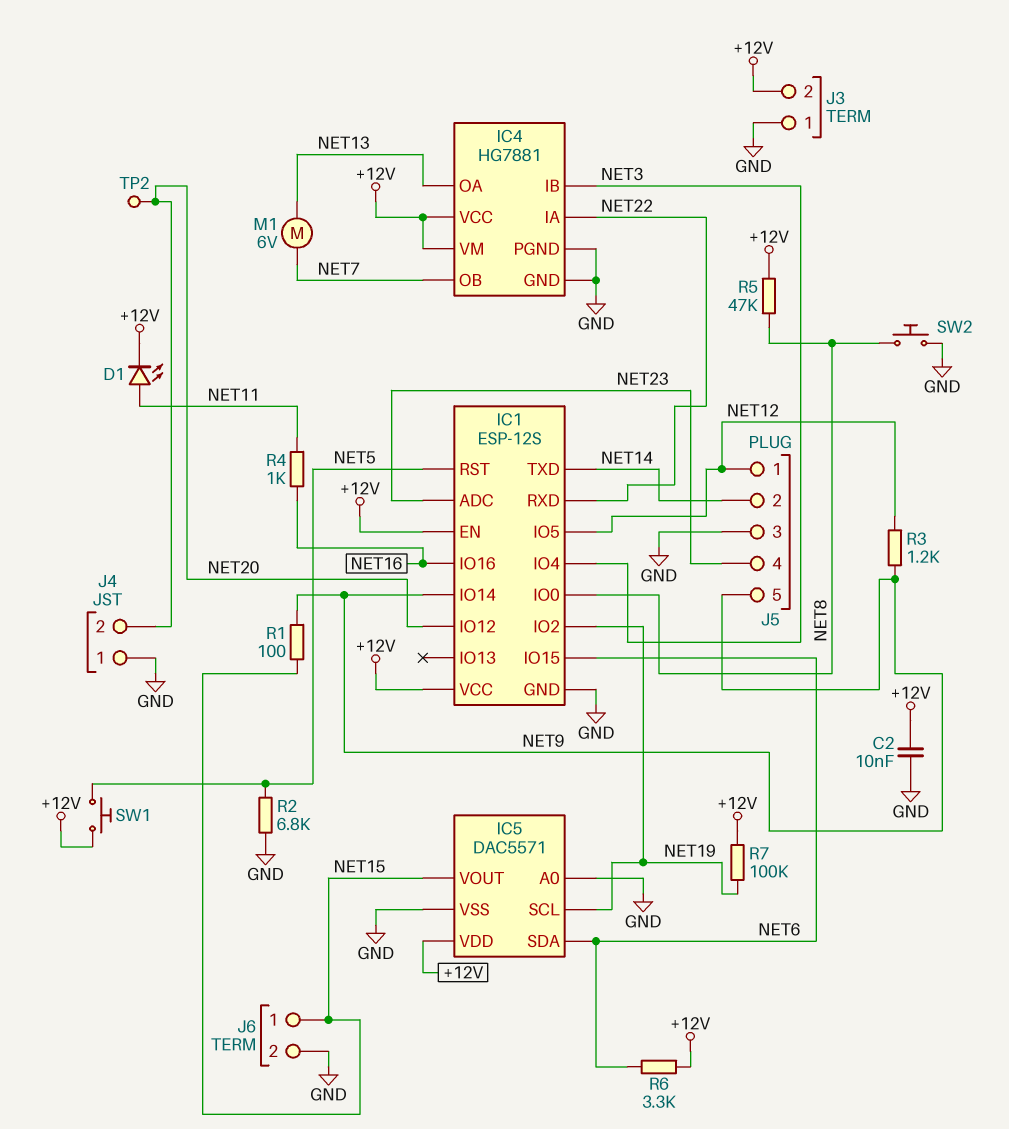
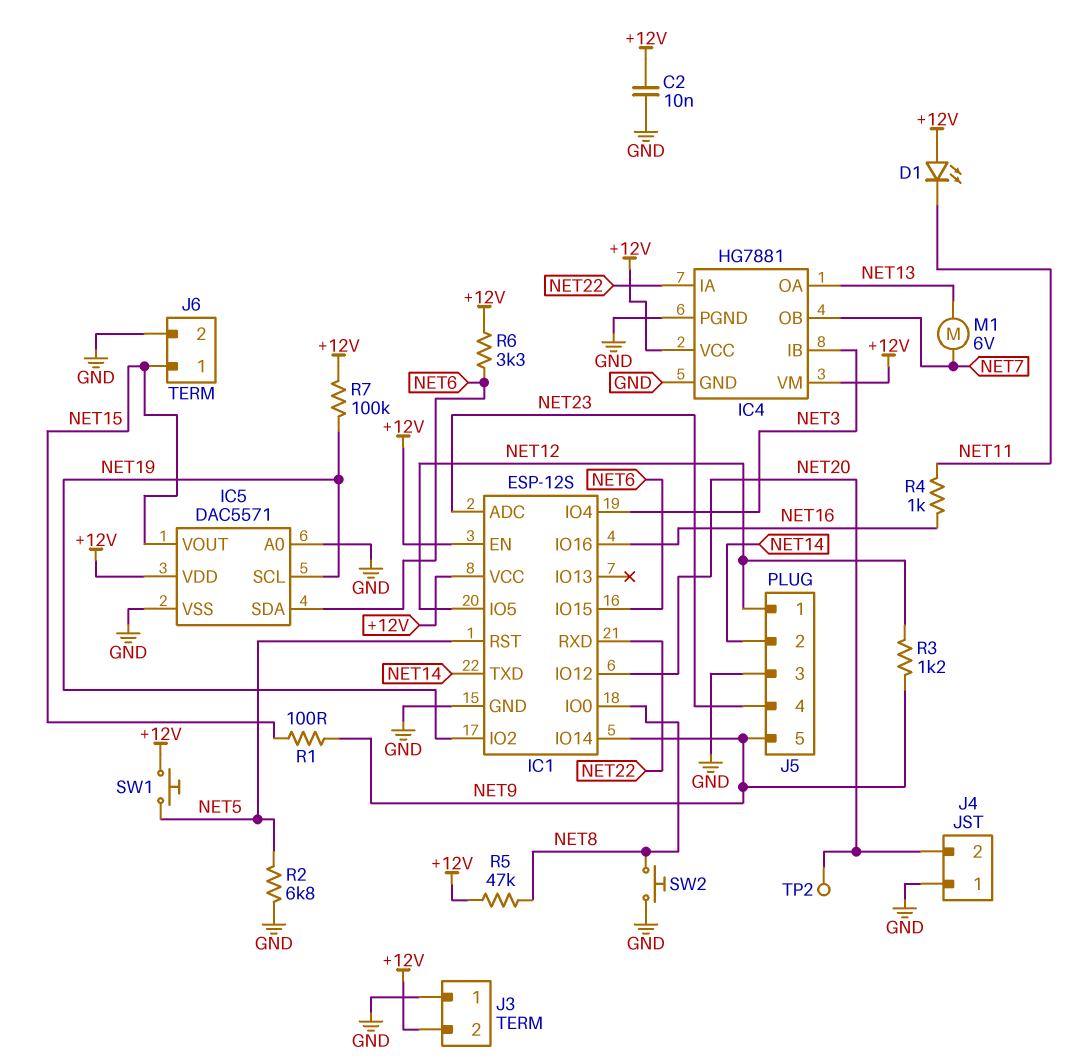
D1: LED (A NET11, K +12V) -> LED (A +12V, K NET11)

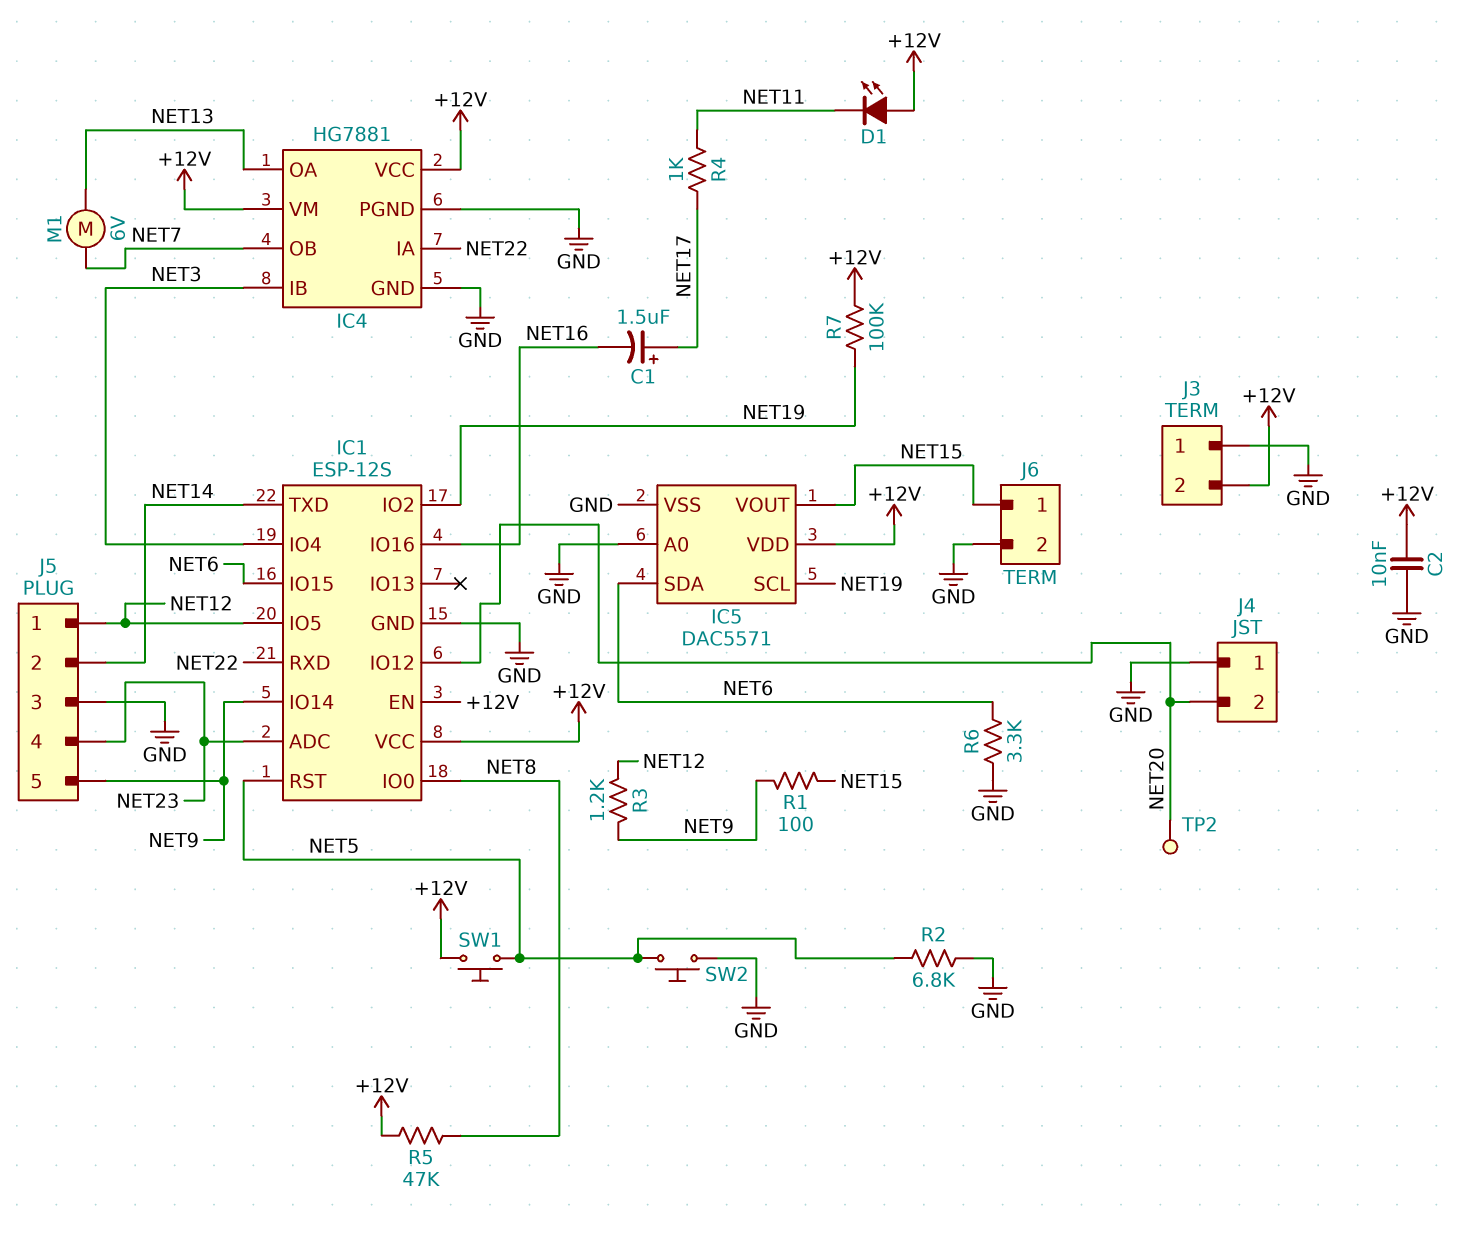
C1: none -> 1.5uF (plus NET17, minus NET16)
R4: 1k (NET11, NET16) -> 1k (NET11, NET17)
R6: 3.3k (+12V, NET6) -> 3.3k (GND, NET6)
SW2: button (GND, NET8) -> button (GND, NET5)

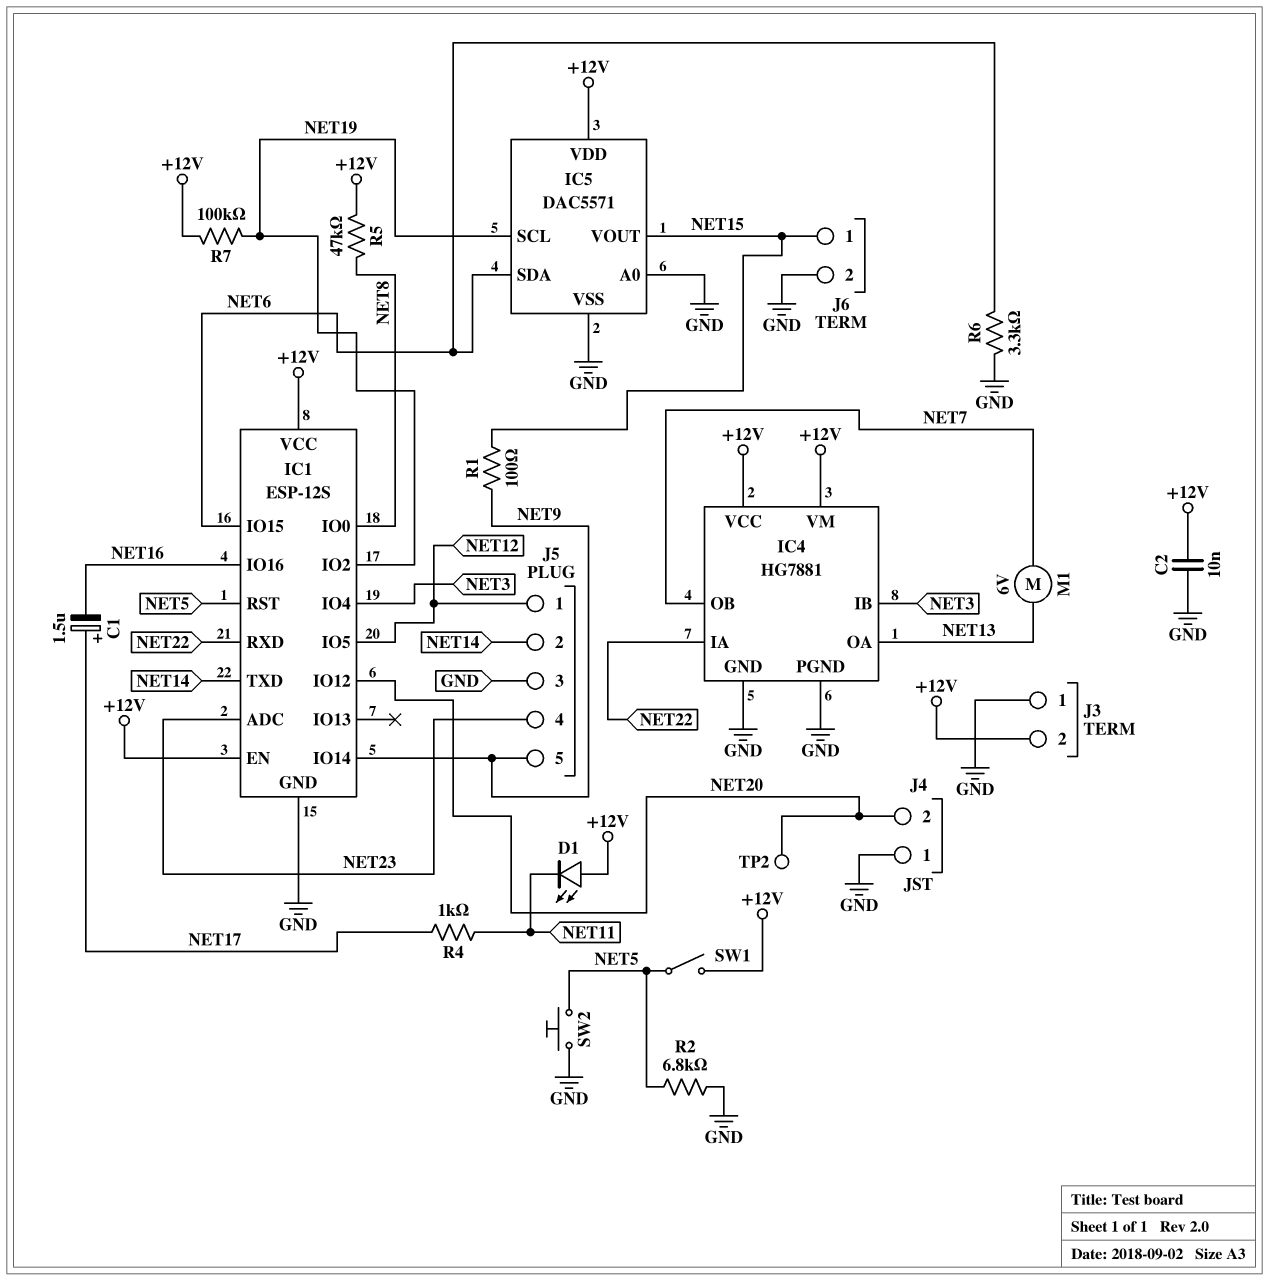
R3: 1.2k (NET9, NET12) -> none
SW1: button (+12V, NET5) -> switch (+12V, NET5)

